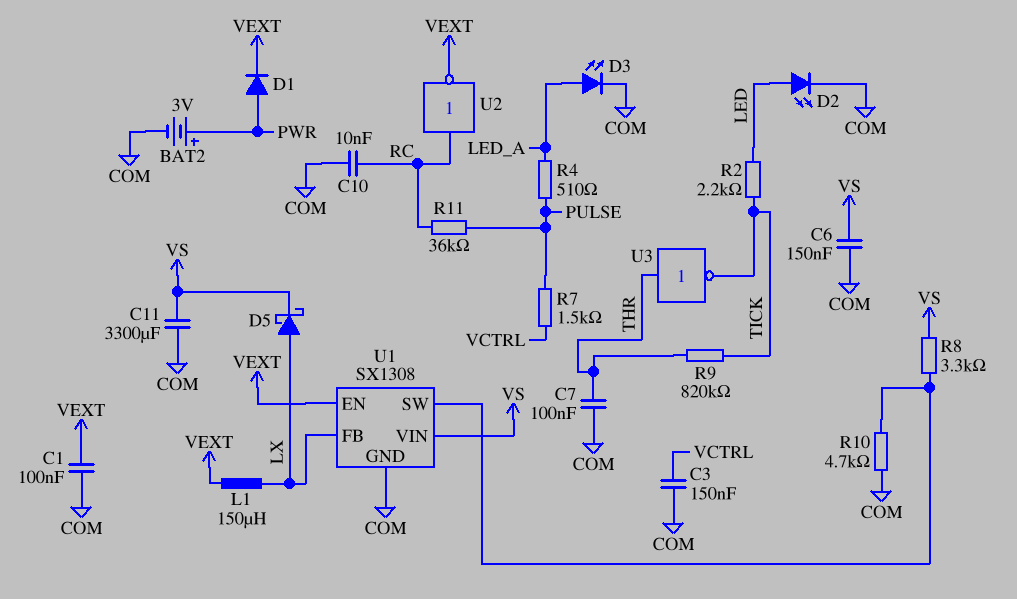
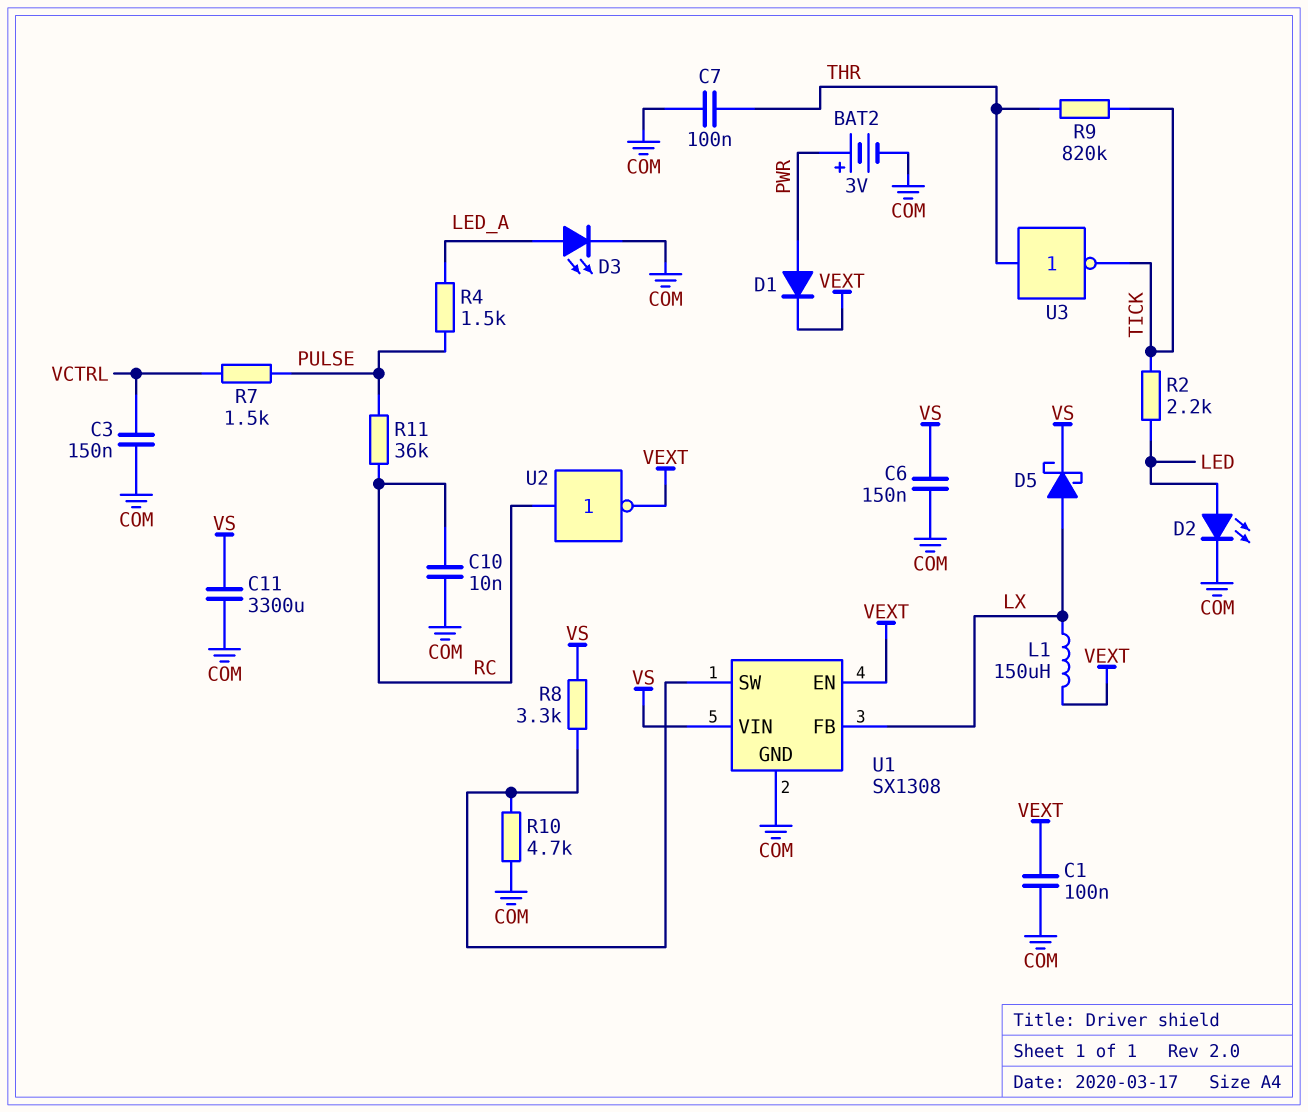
R4: 510 (LED_A, PULSE) -> 1.5k (LED_A, PULSE)

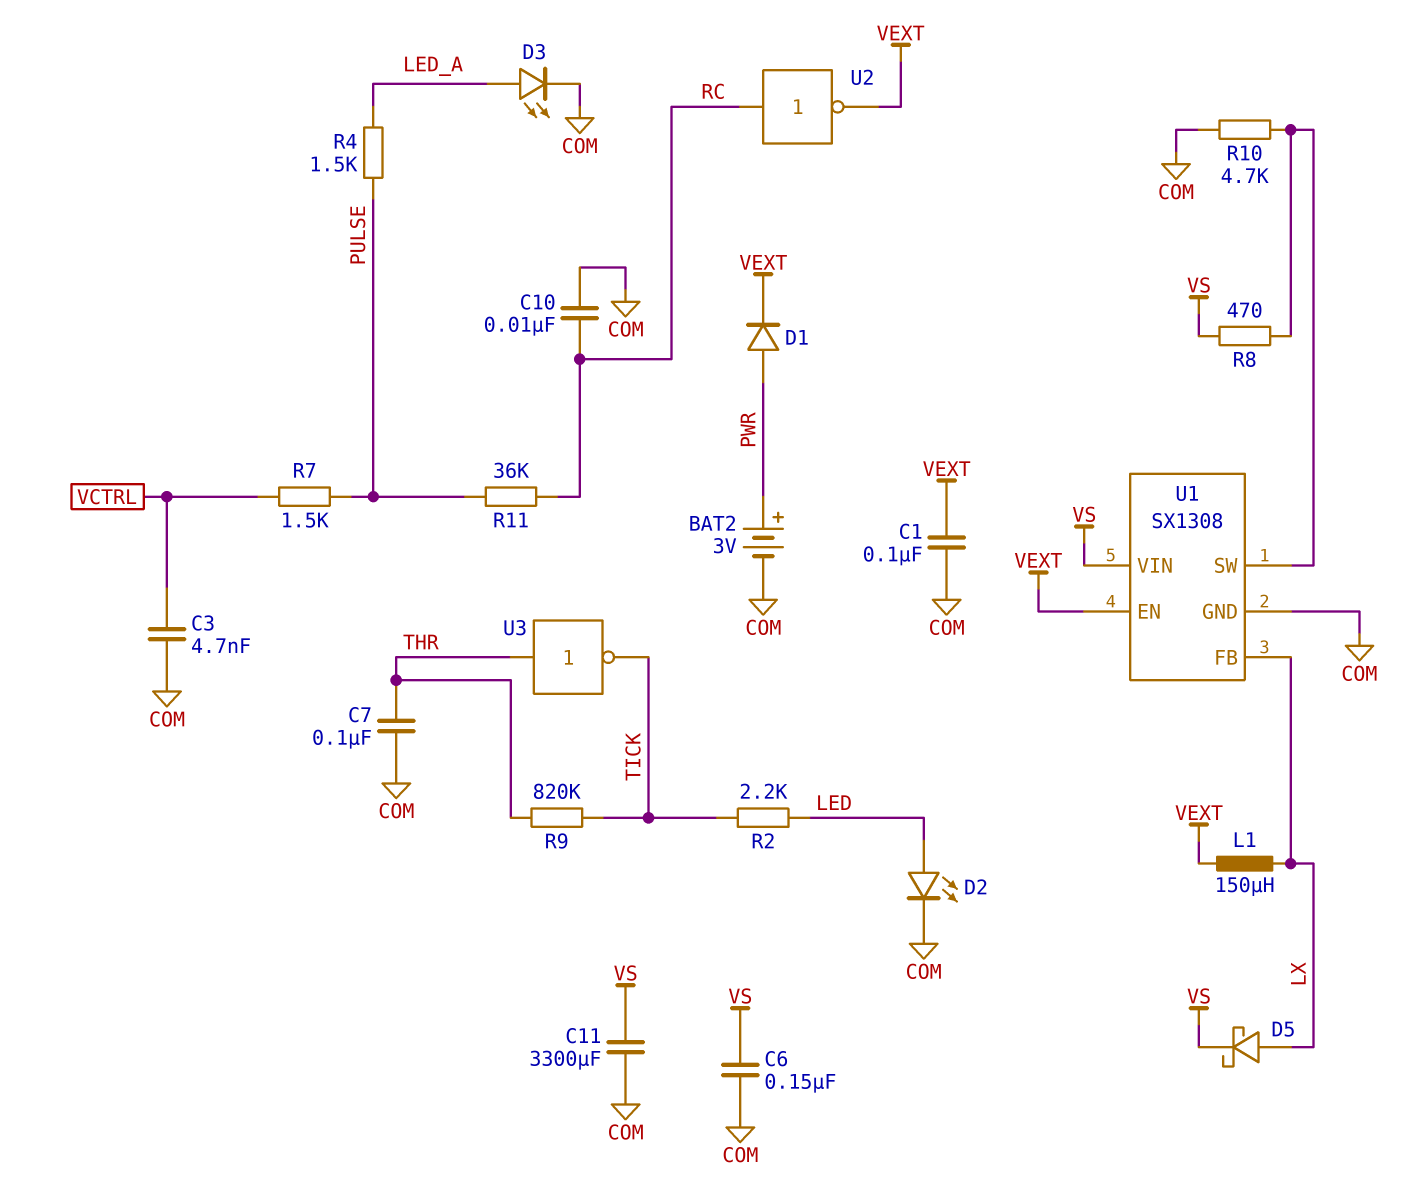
C3: 150nF (COM, VCTRL) -> 4.7nF (COM, VCTRL)
R8: 3.3k (U1/SW, VS) -> 470 (U1/SW, VS)

